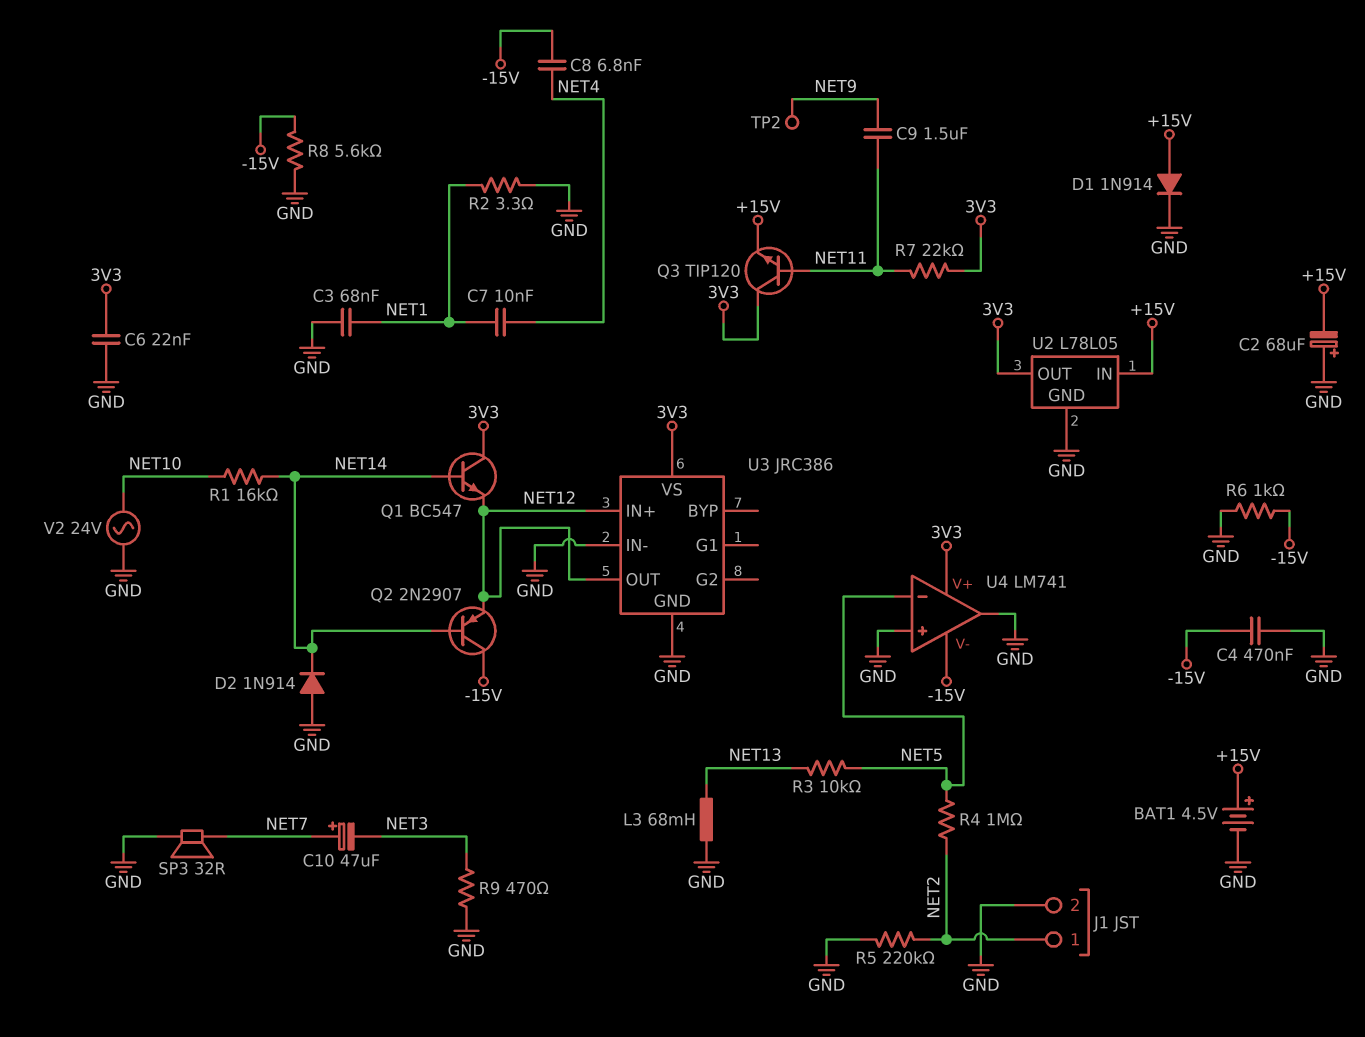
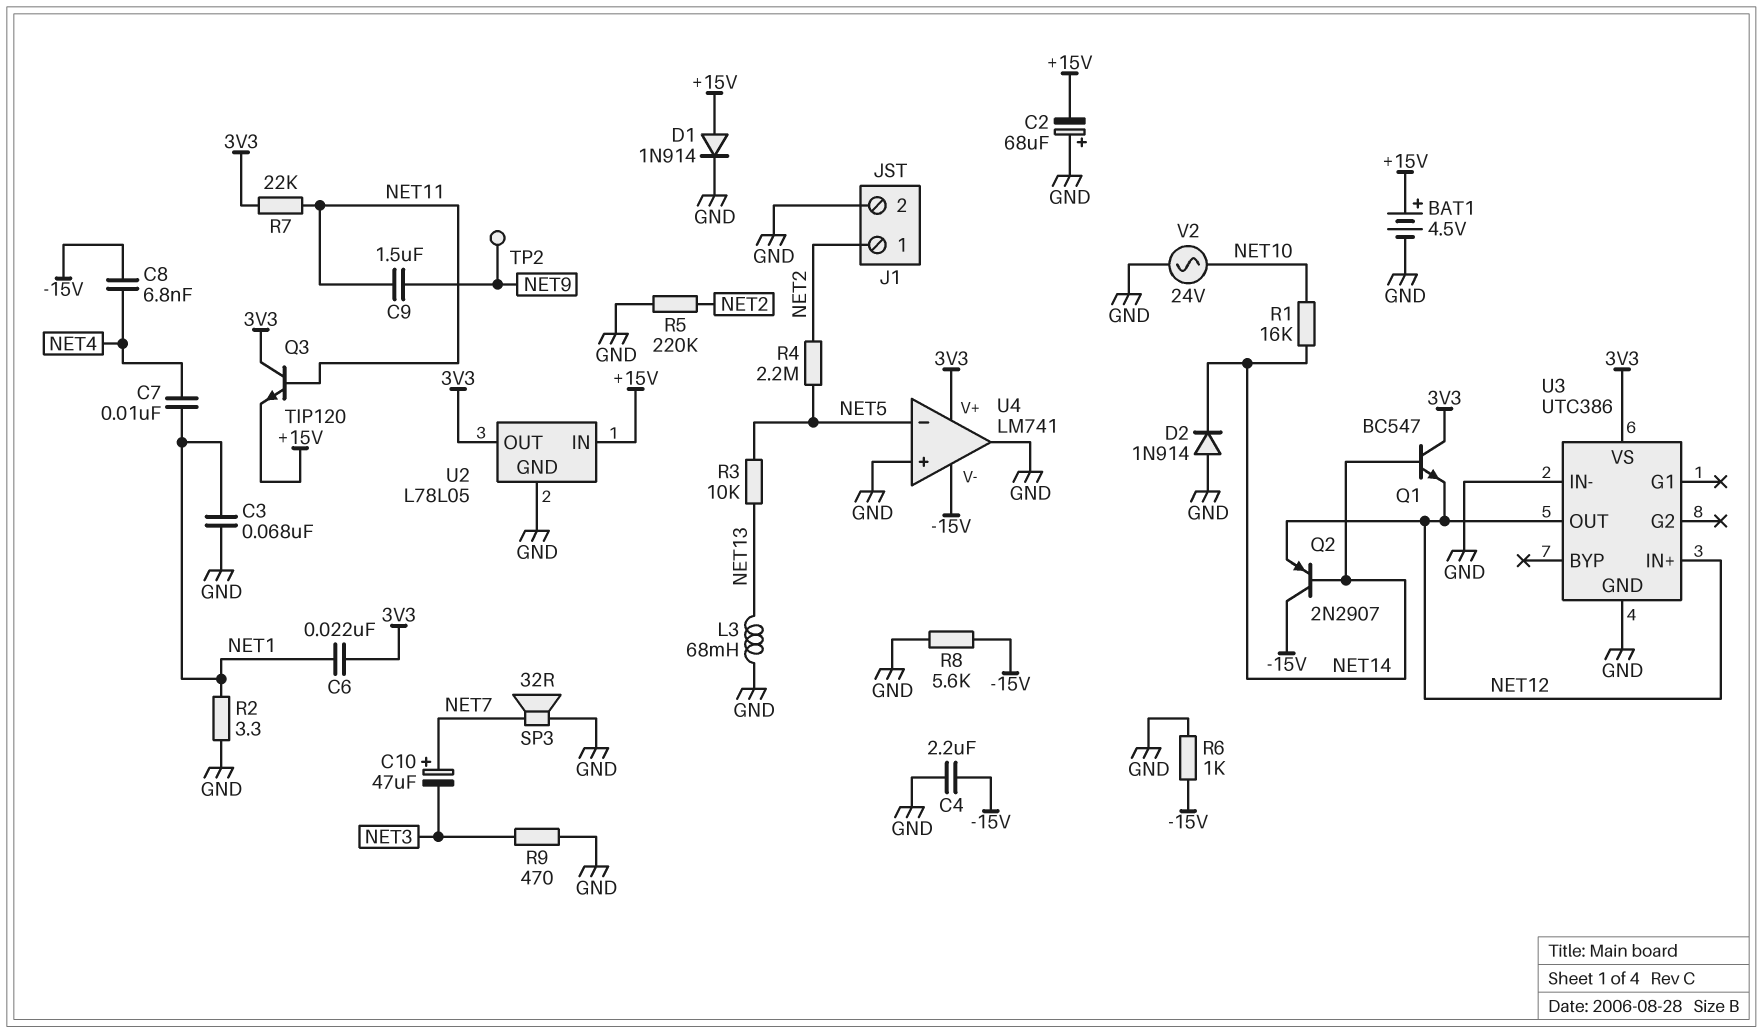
C4: 470nF (-15V, GND) -> 2.2uF (-15V, GND)
C6: 22nF (3V3, GND) -> 22nF (3V3, NET1)
R4: 1M (NET2, NET5) -> 2.2M (NET2, NET5)
U3: JRC386 -> UTC386

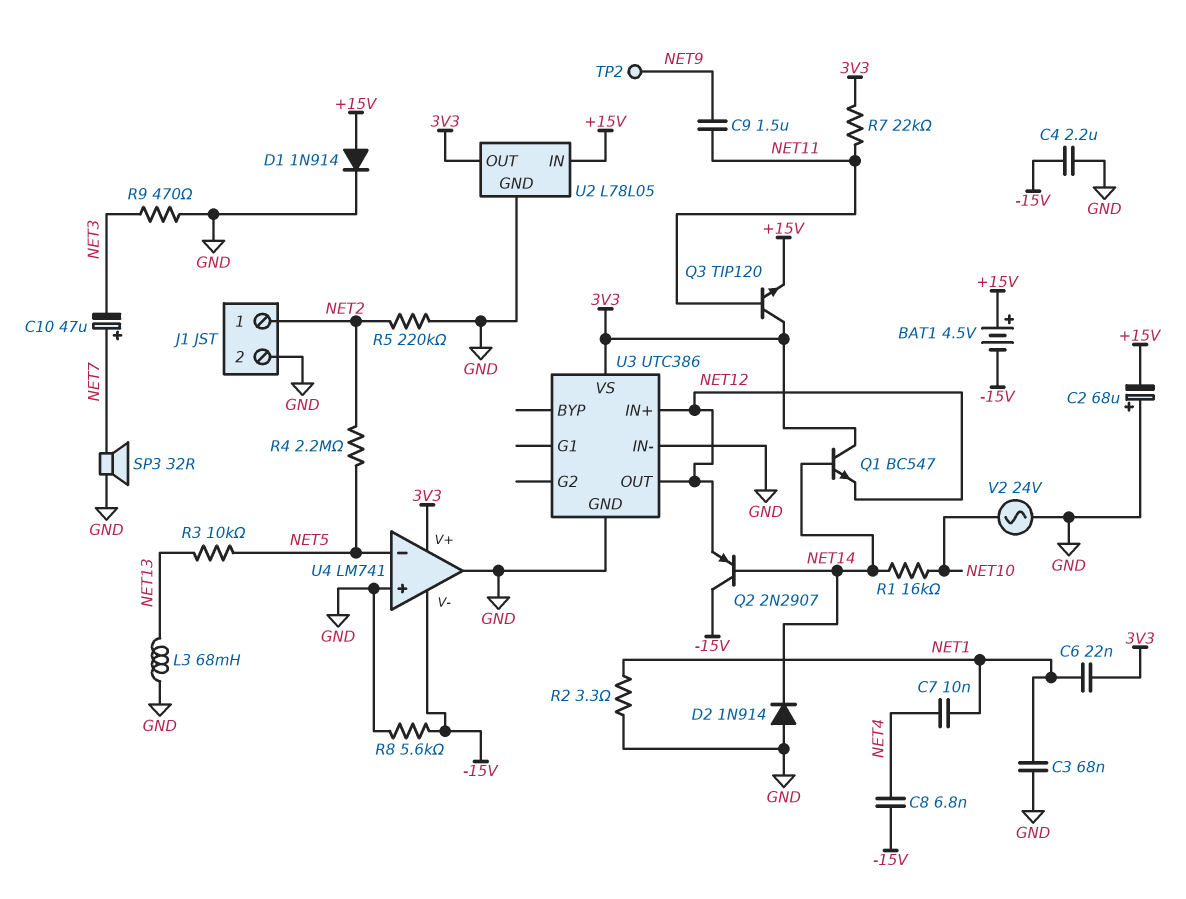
BAT1: 4.5V (plus +15V, minus GND) -> 4.5V (plus +15V, minus -15V)
R6: 1k (-15V, GND) -> none

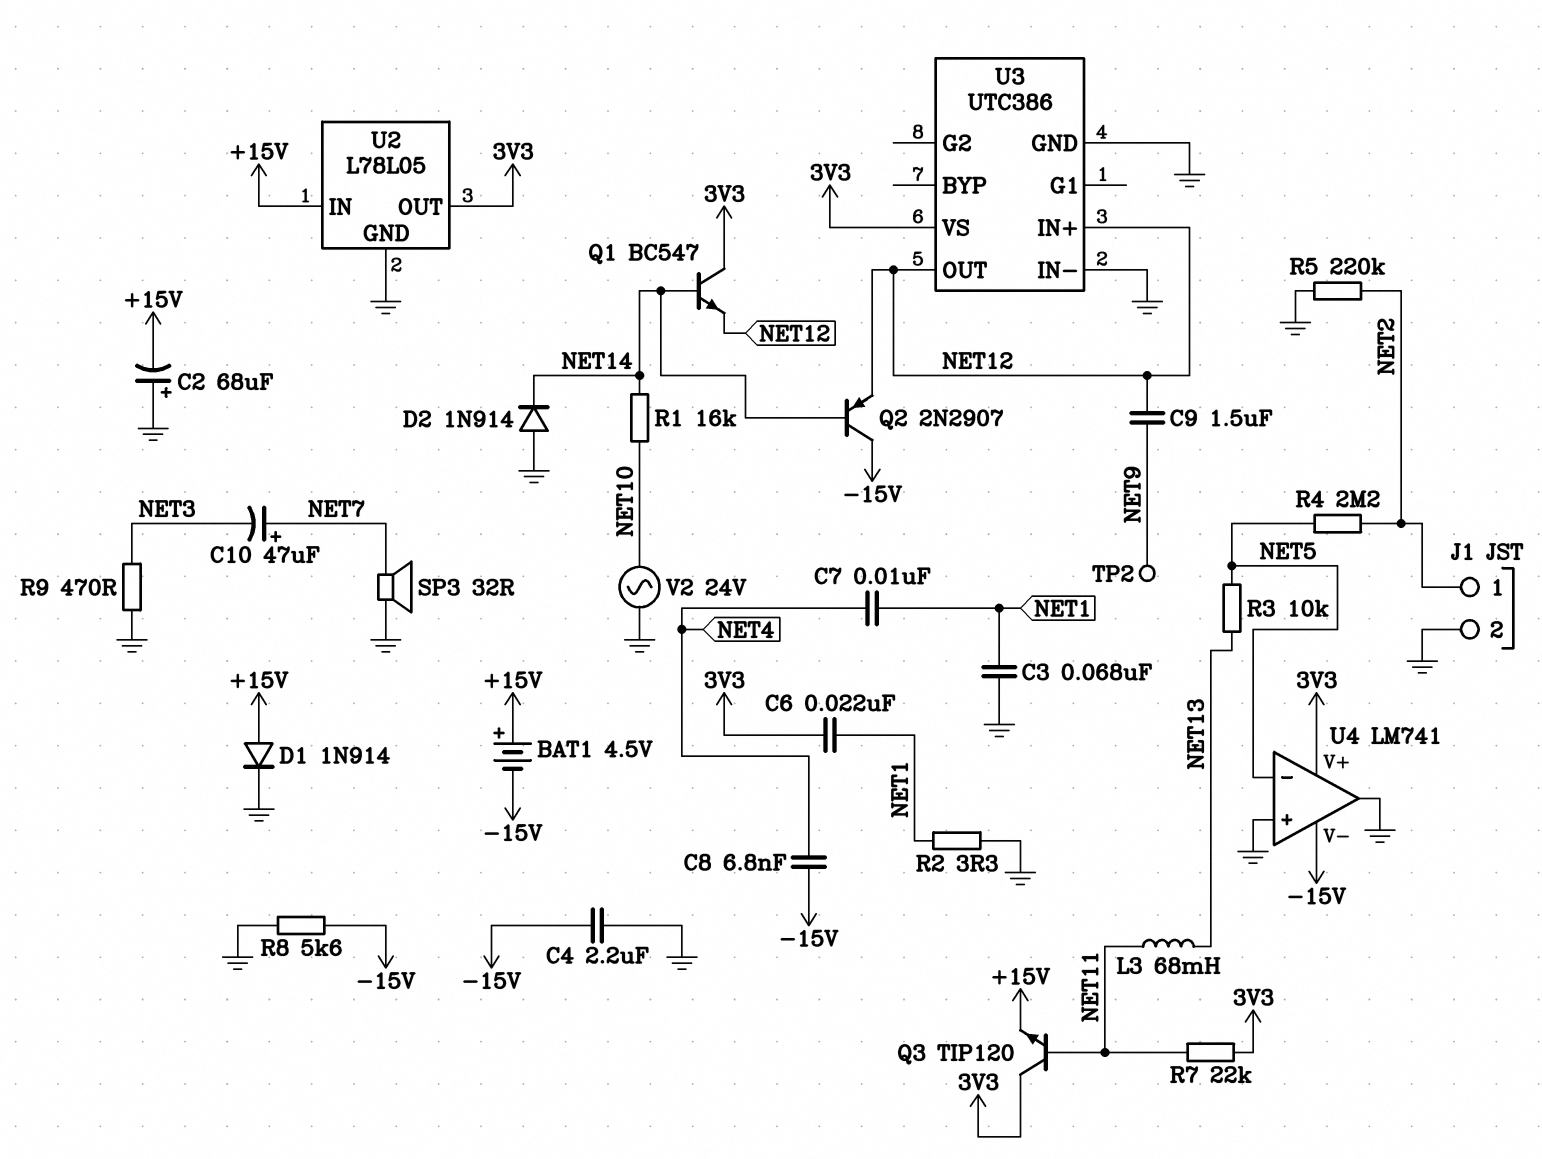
C9: 1.5uF (NET9, NET11) -> 1.5uF (NET9, NET12)
L3: 68mH (GND, NET13) -> 68mH (NET11, NET13)

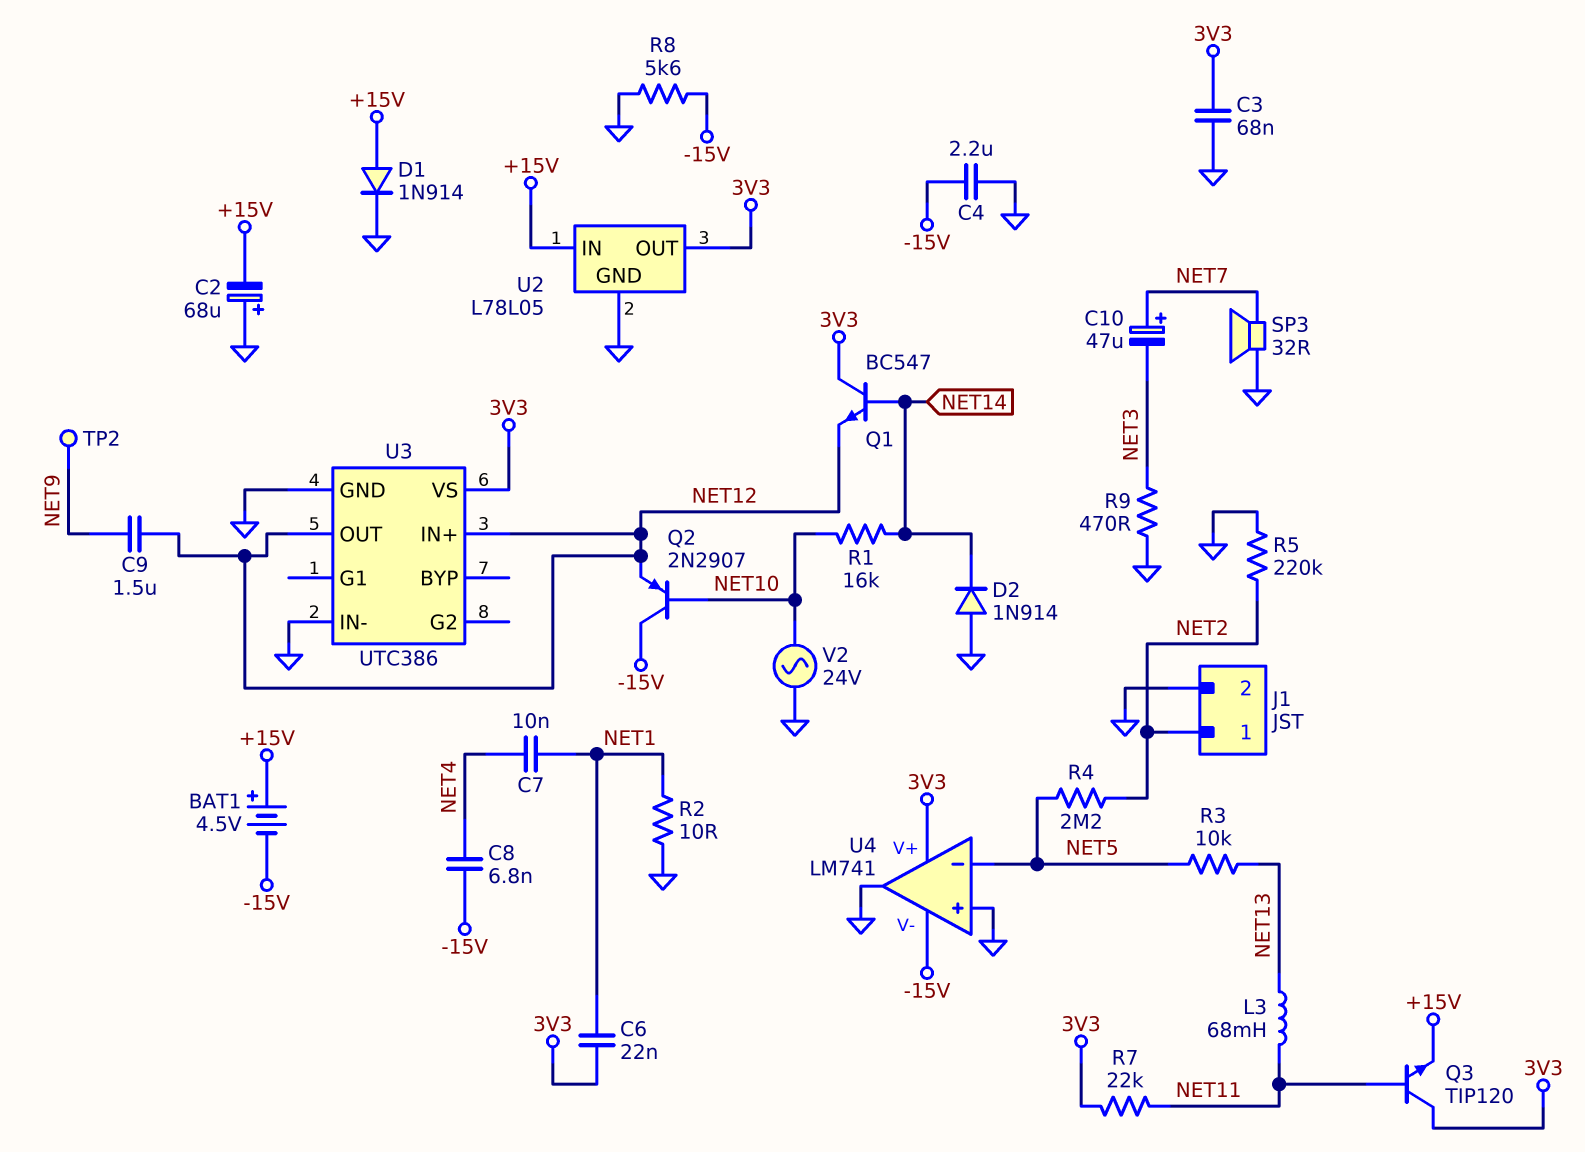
C3: 68nF (GND, NET1) -> 68nF (3V3, GND)
Q2: PNP 2N2907 (B NET14, C -15V, E NET12) -> PNP 2N2907 (B NET10, C -15V, E NET12)
R2: 3.3 (GND, NET1) -> 10 (GND, NET1)

